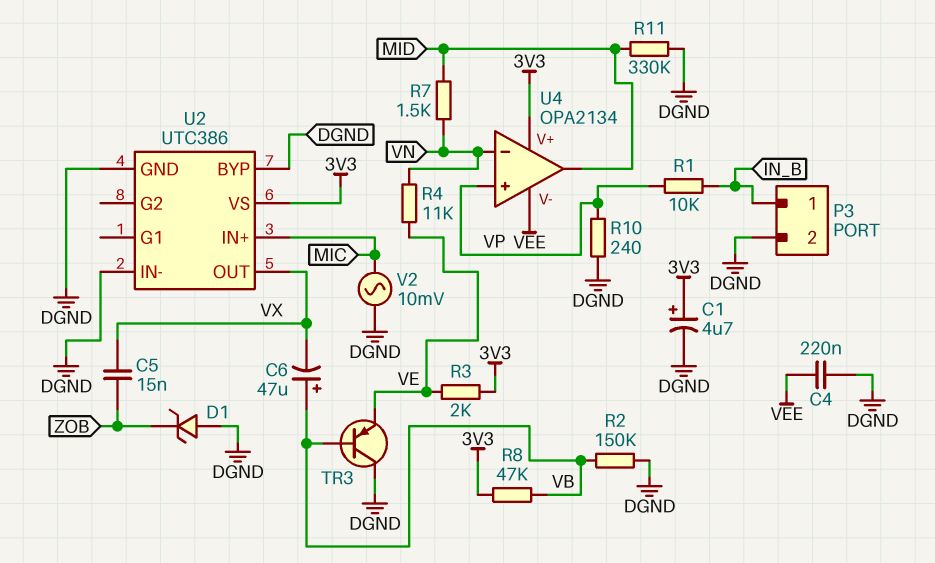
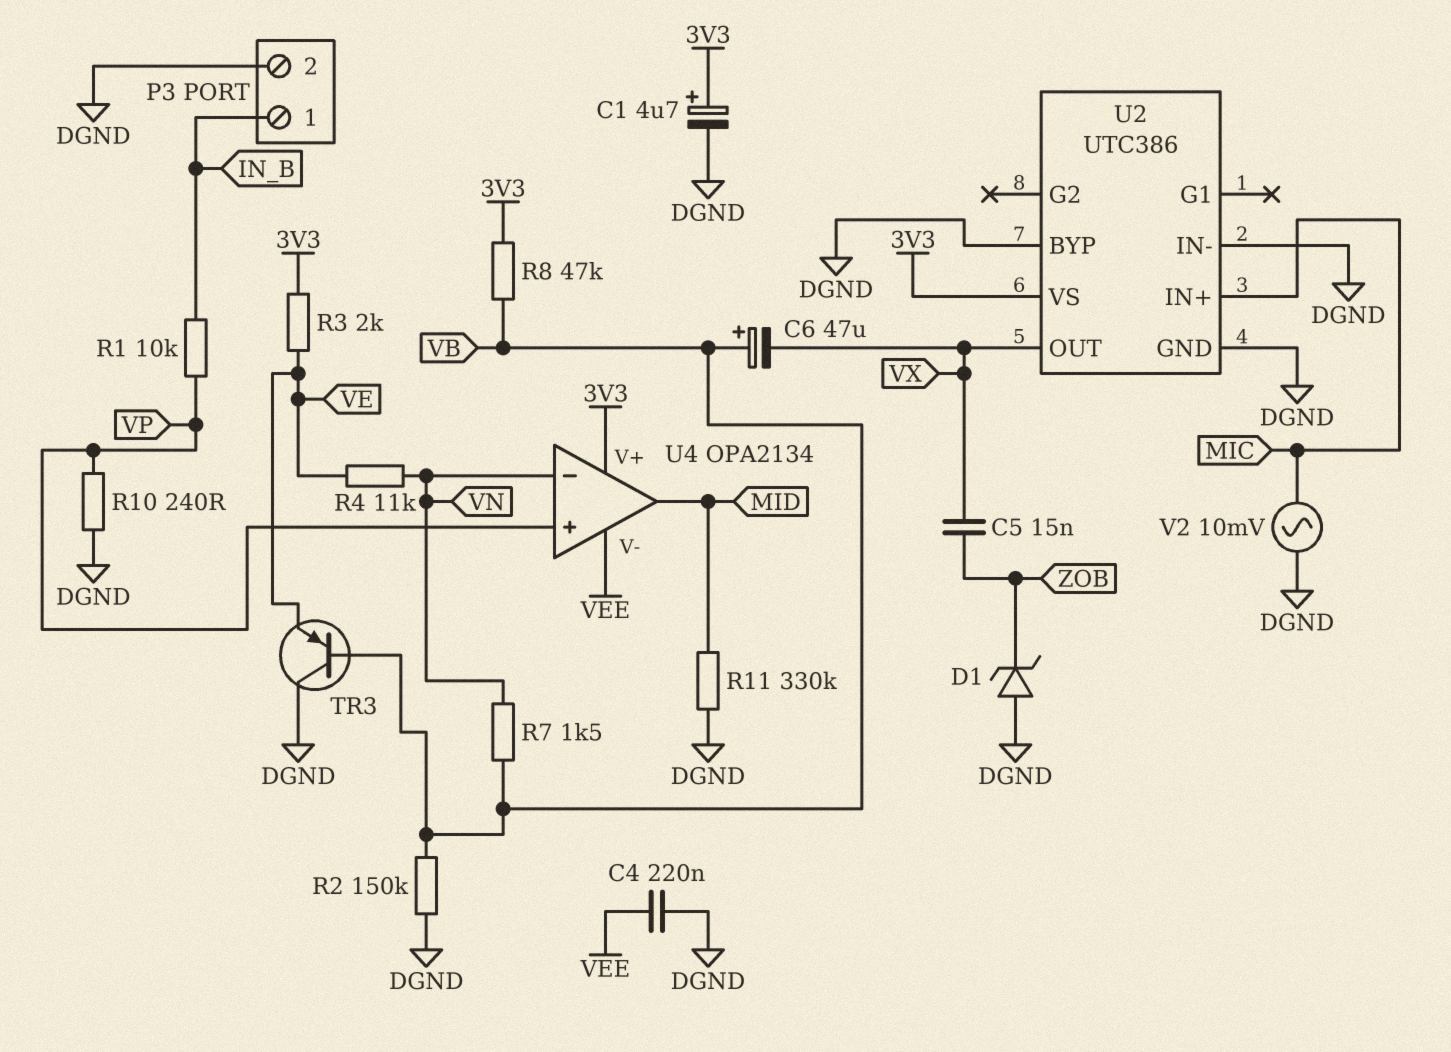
R7: 1.5k (MID, VN) -> 1.5k (VB, VN)

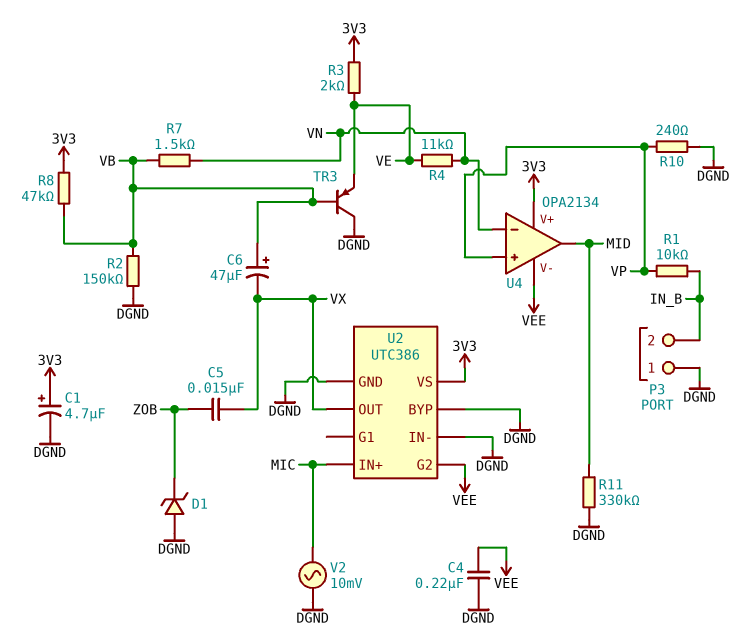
P3 pin 1: IN_B -> DGND
P3 pin 2: DGND -> IN_B
U2 pin G2: none -> VEE

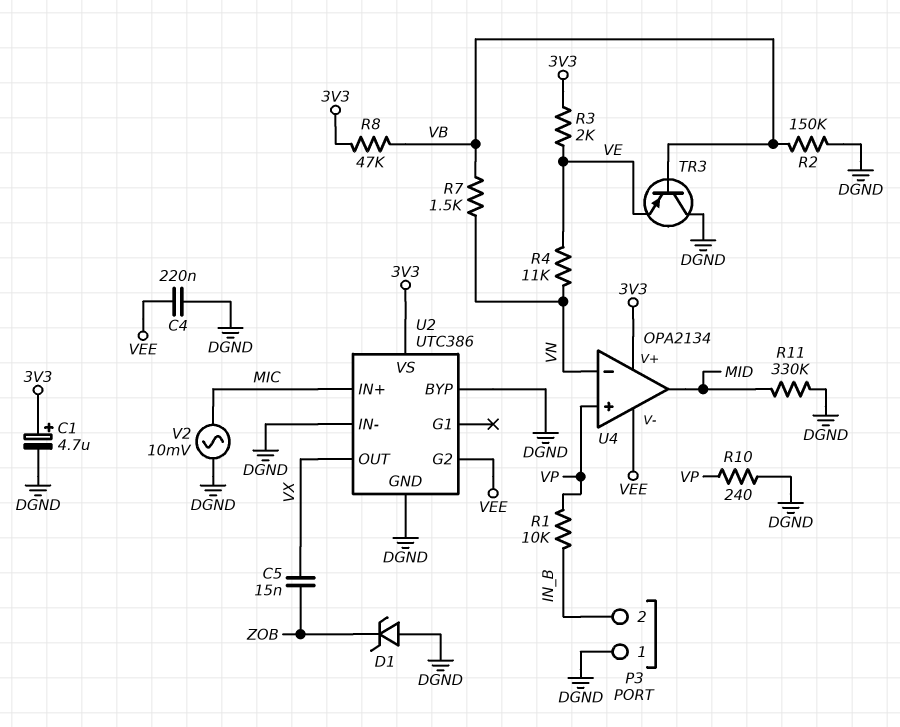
C6: 47uF (plus VB, minus VX) -> none

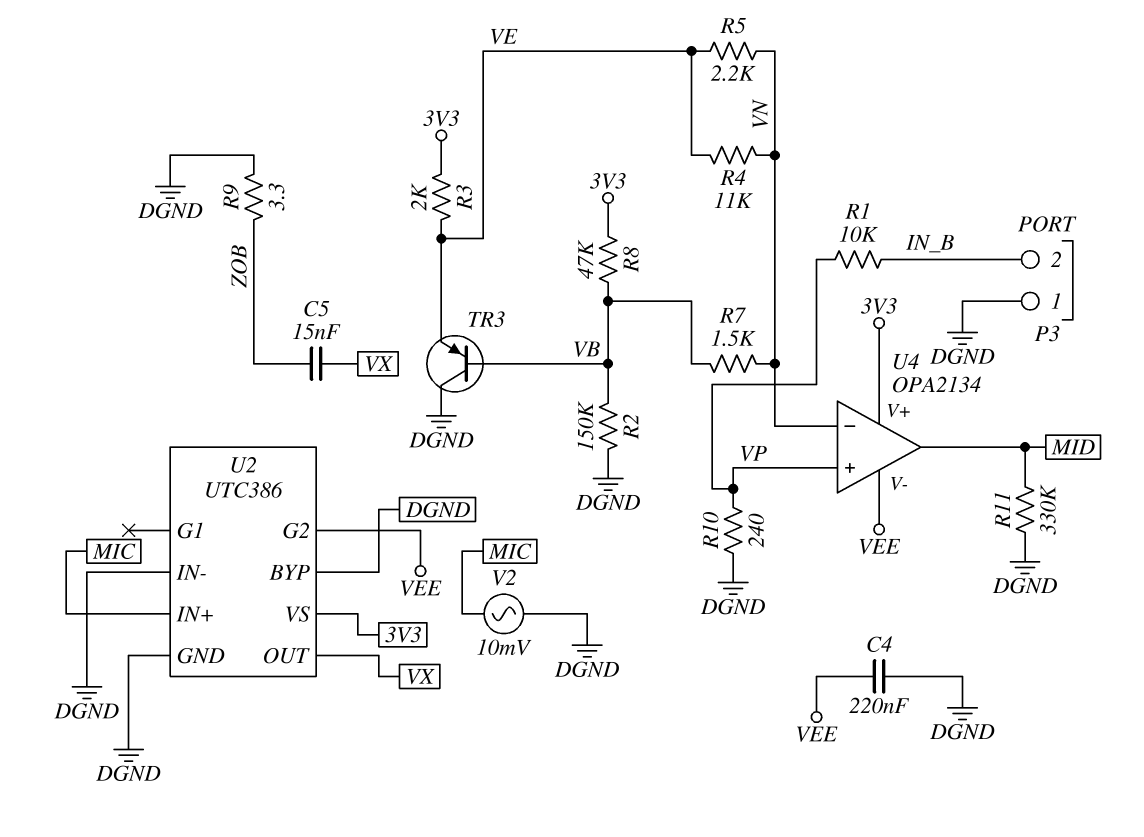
C1: 4.7uF (plus 3V3, minus DGND) -> none
D1: zener (A DGND, K ZOB) -> none
R5: none -> 2.2k (VE, VN)
R9: none -> 3.3 (DGND, ZOB)

